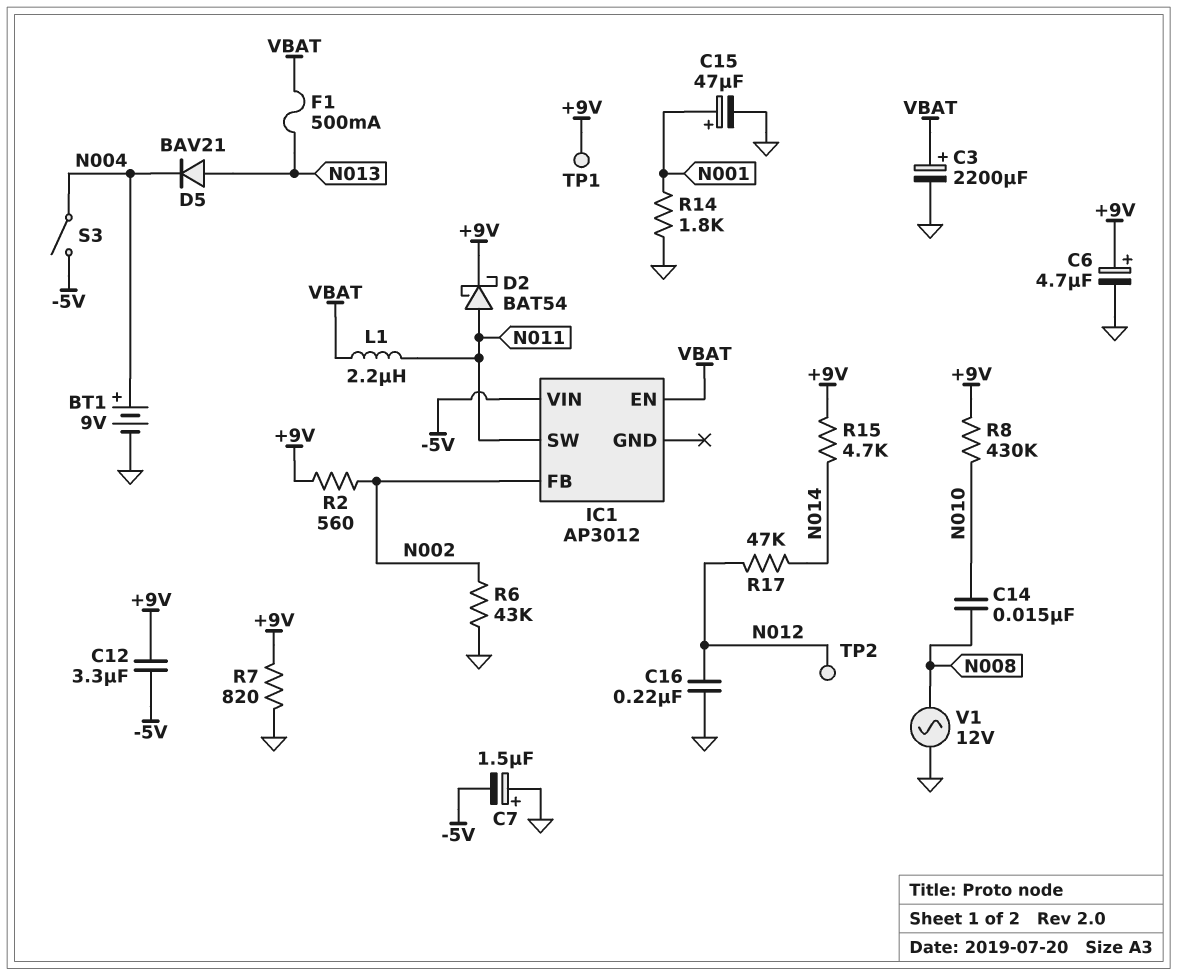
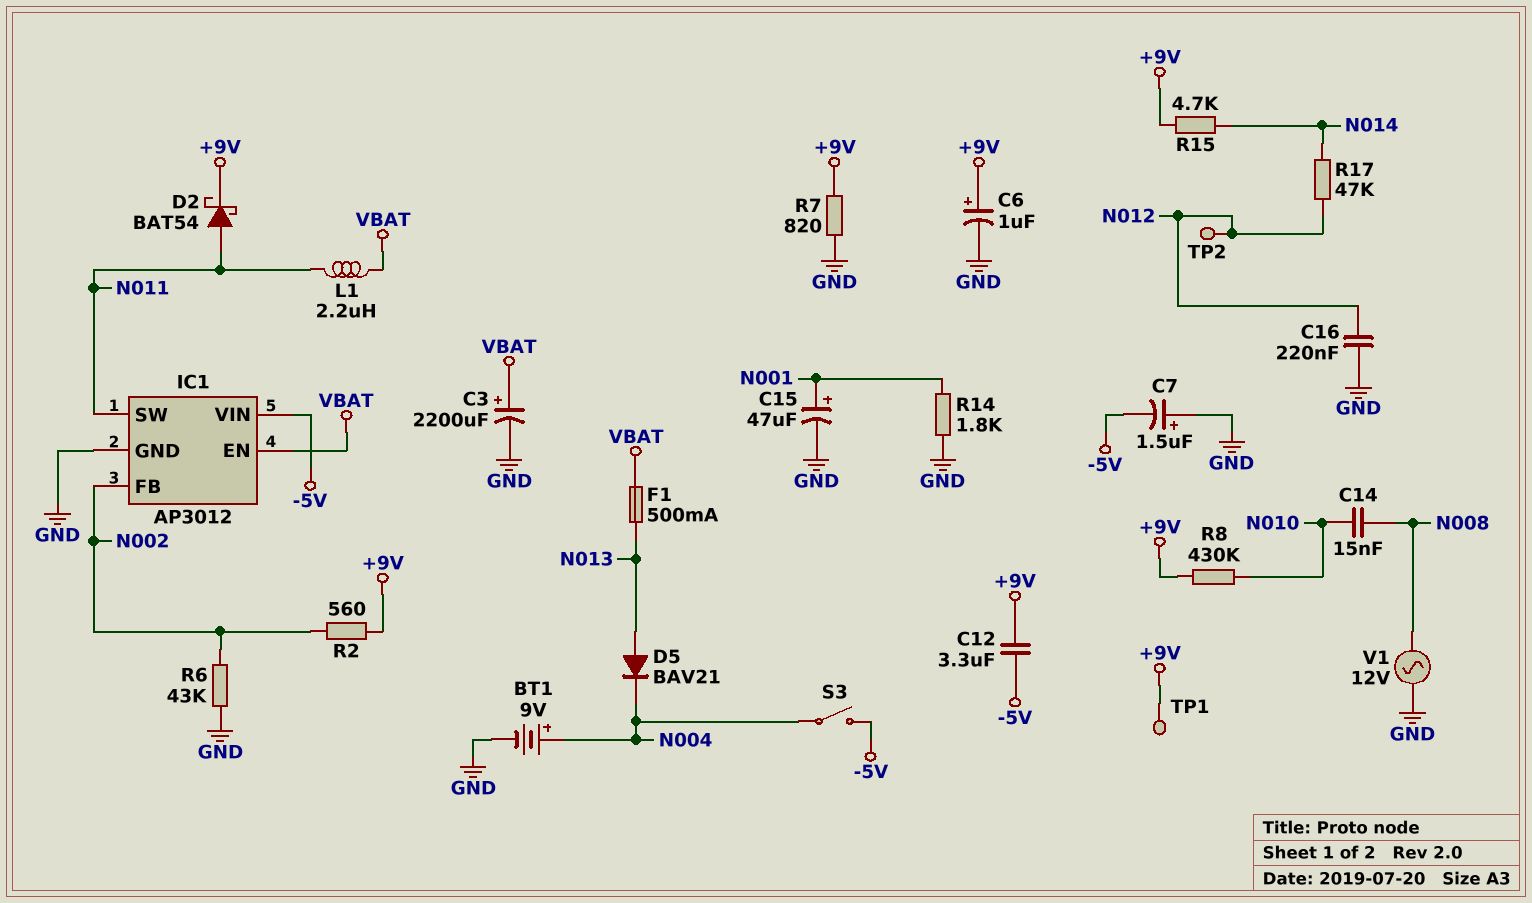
C6: 4.7uF (plus +9V, minus GND) -> 1uF (plus +9V, minus GND)
IC1 pin GND: none -> GND

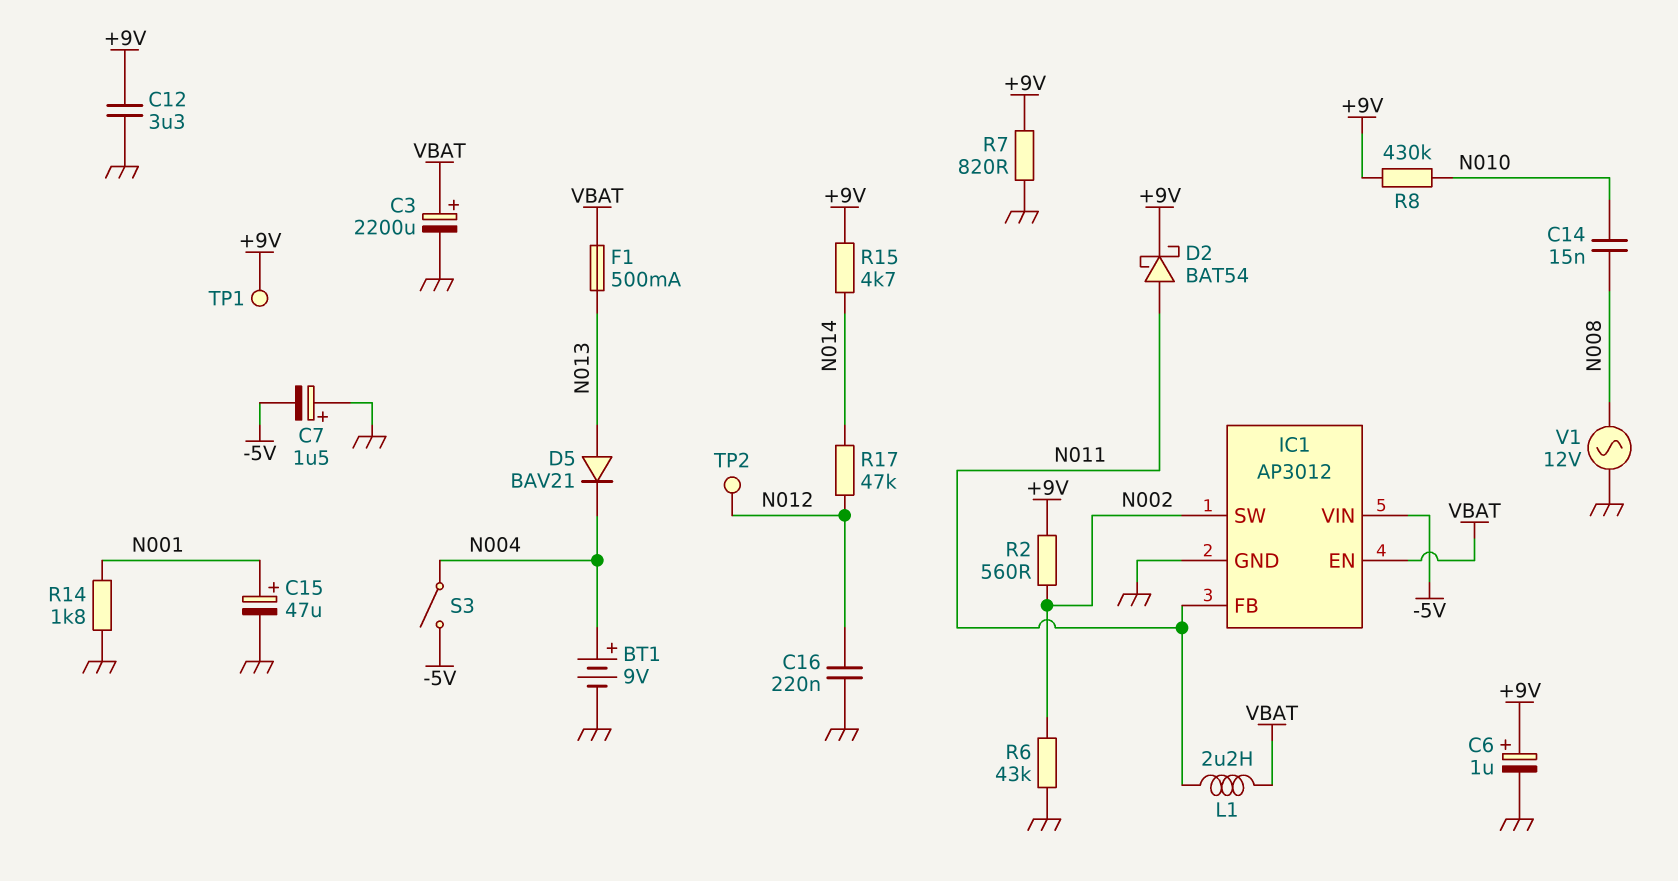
C12: 3.3uF (+9V, -5V) -> 3.3uF (+9V, GND)
IC1 pin FB: N002 -> N011
IC1 pin SW: N011 -> N002

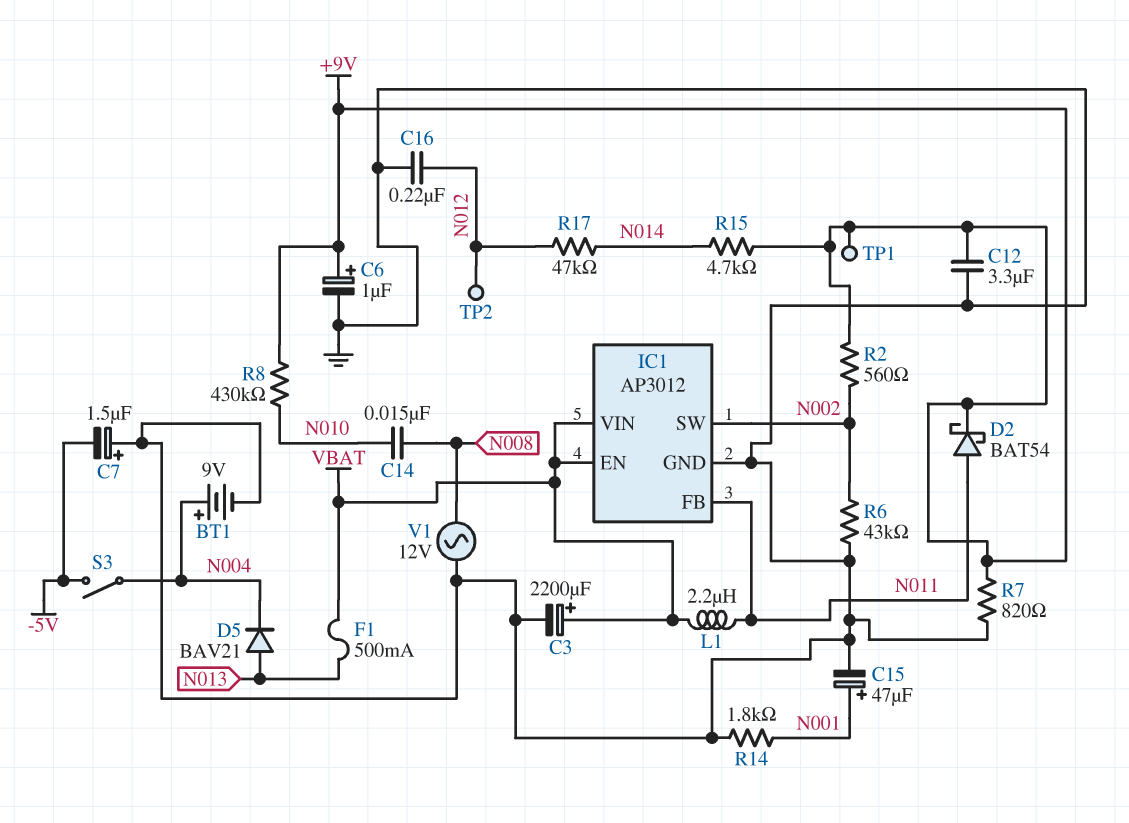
IC1 pin VIN: -5V -> VBAT

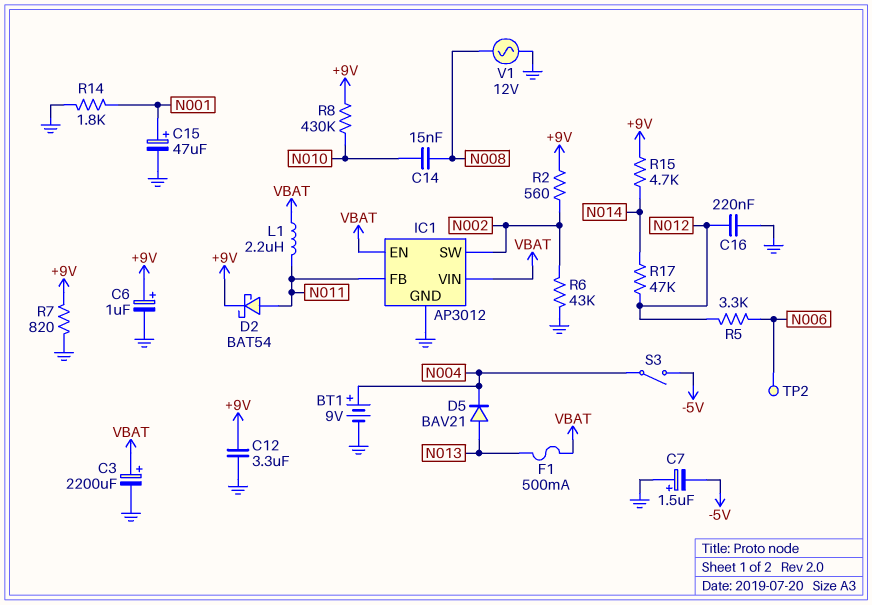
R5: none -> 3.3k (N006, N012)
TP1: test point (+9V) -> none
TP2: test point (N012) -> test point (N006)

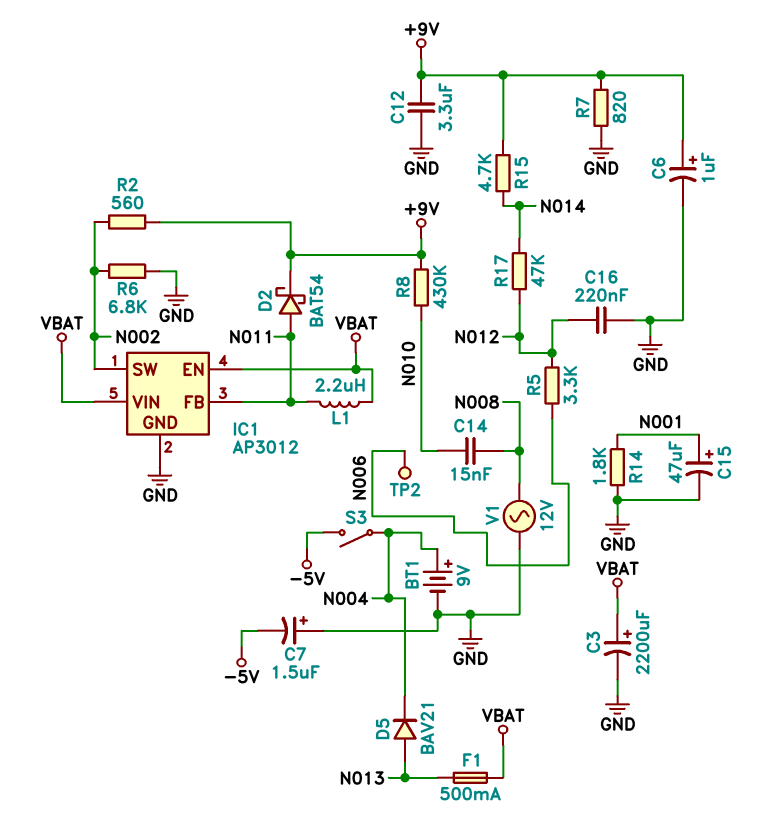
R6: 43k (GND, N002) -> 6.8k (GND, N002)

